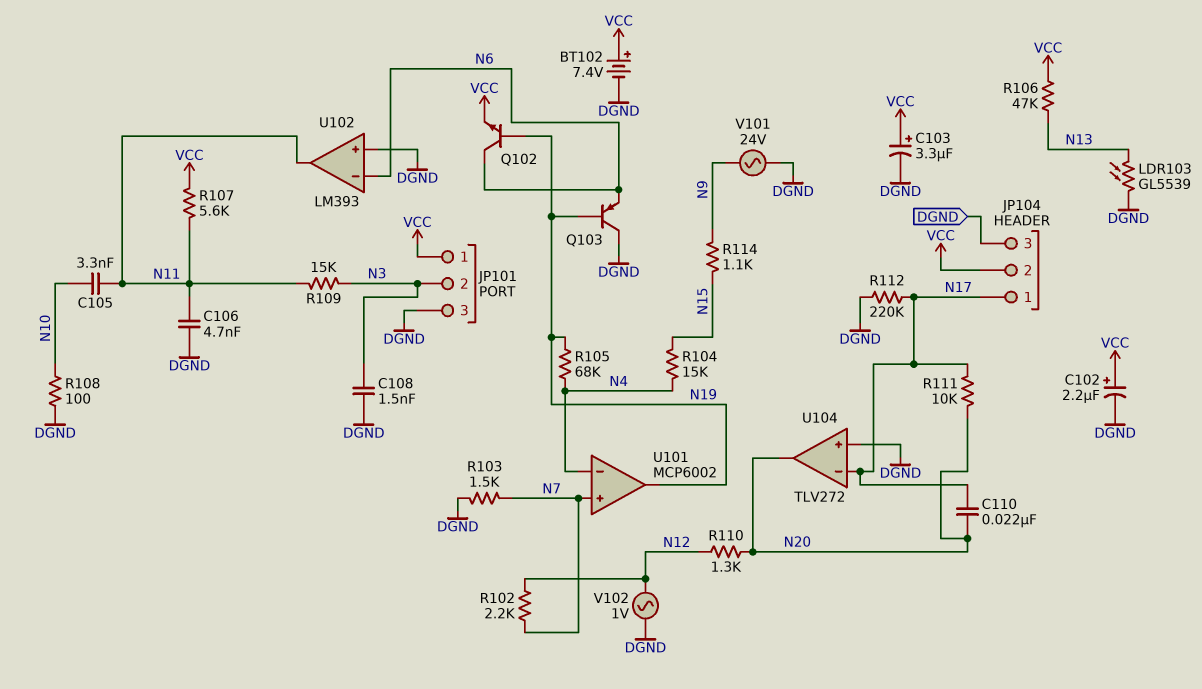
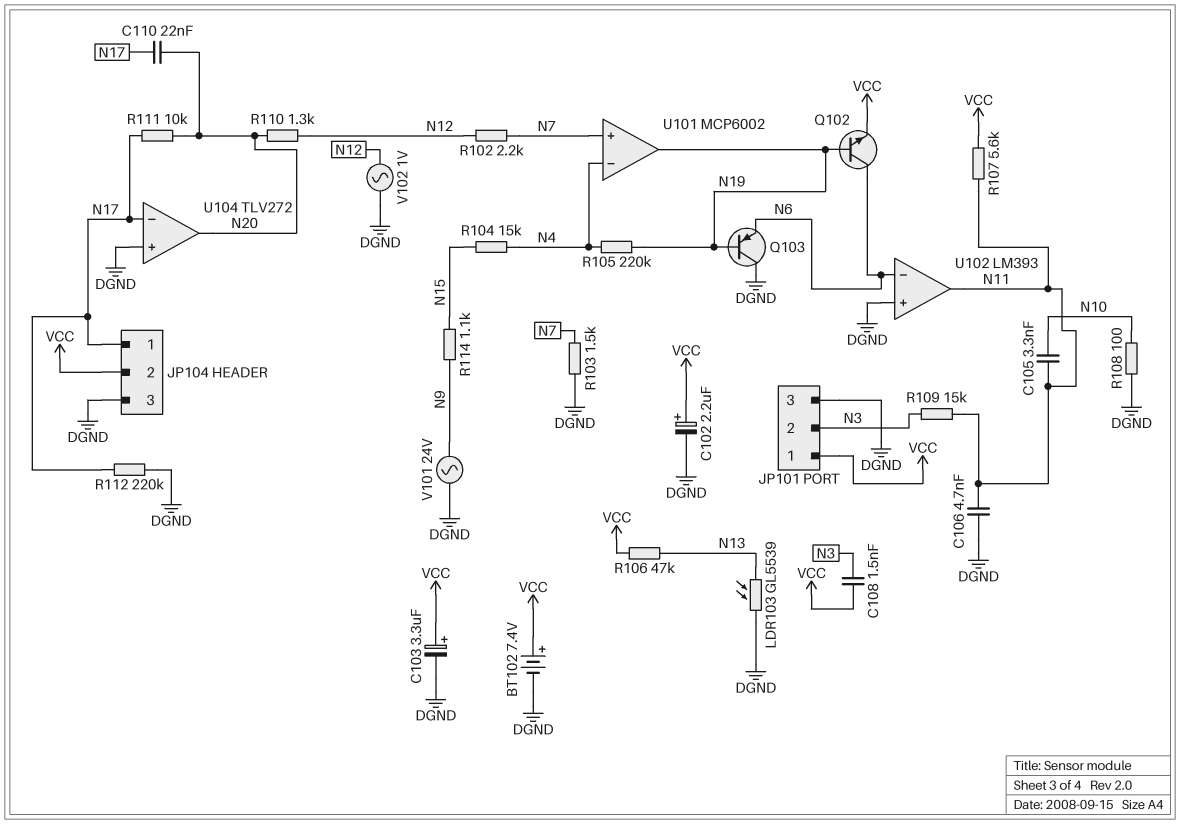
C108: 1.5nF (DGND, N3) -> 1.5nF (N3, VCC)
R105: 68k (N4, N19) -> 220k (N4, N19)

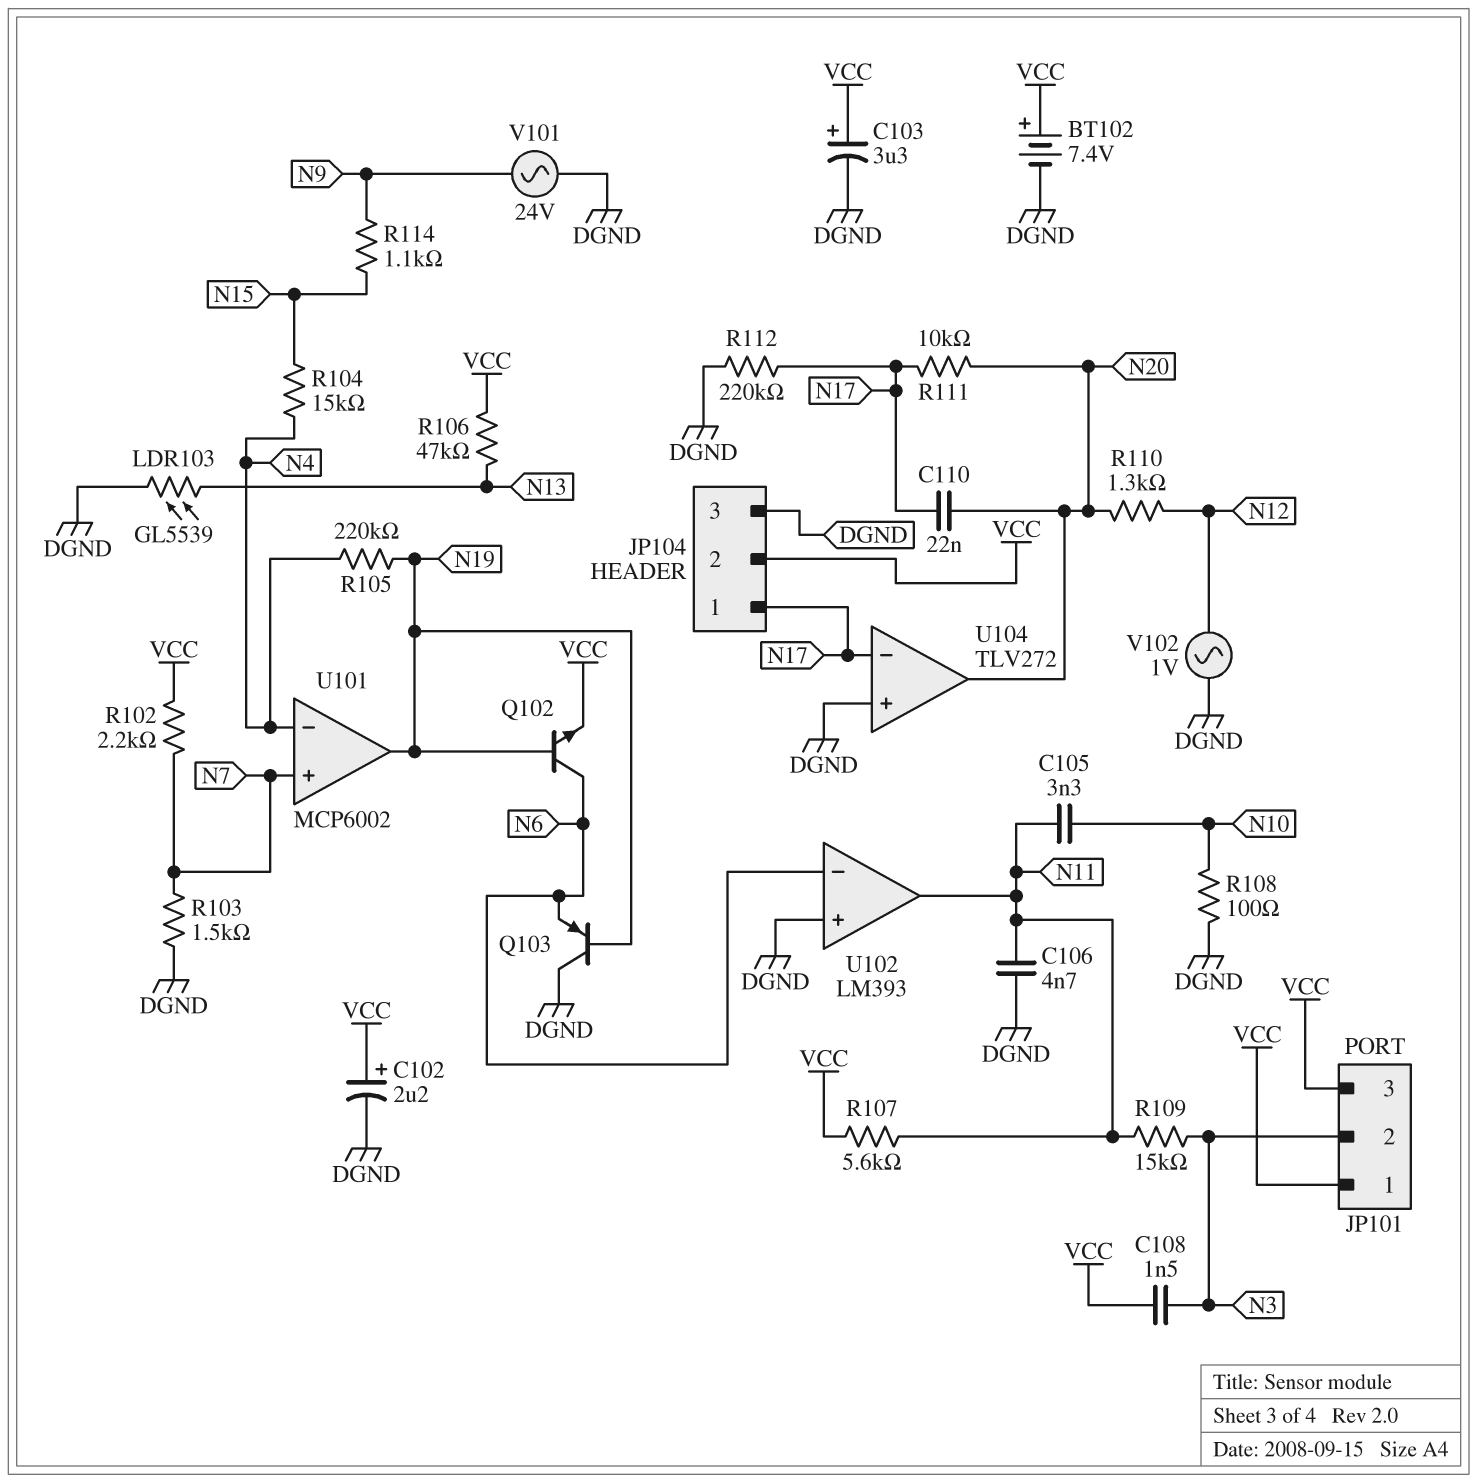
JP101 pin 3: DGND -> VCC
R102: 2.2k (N7, N12) -> 2.2k (N7, VCC)

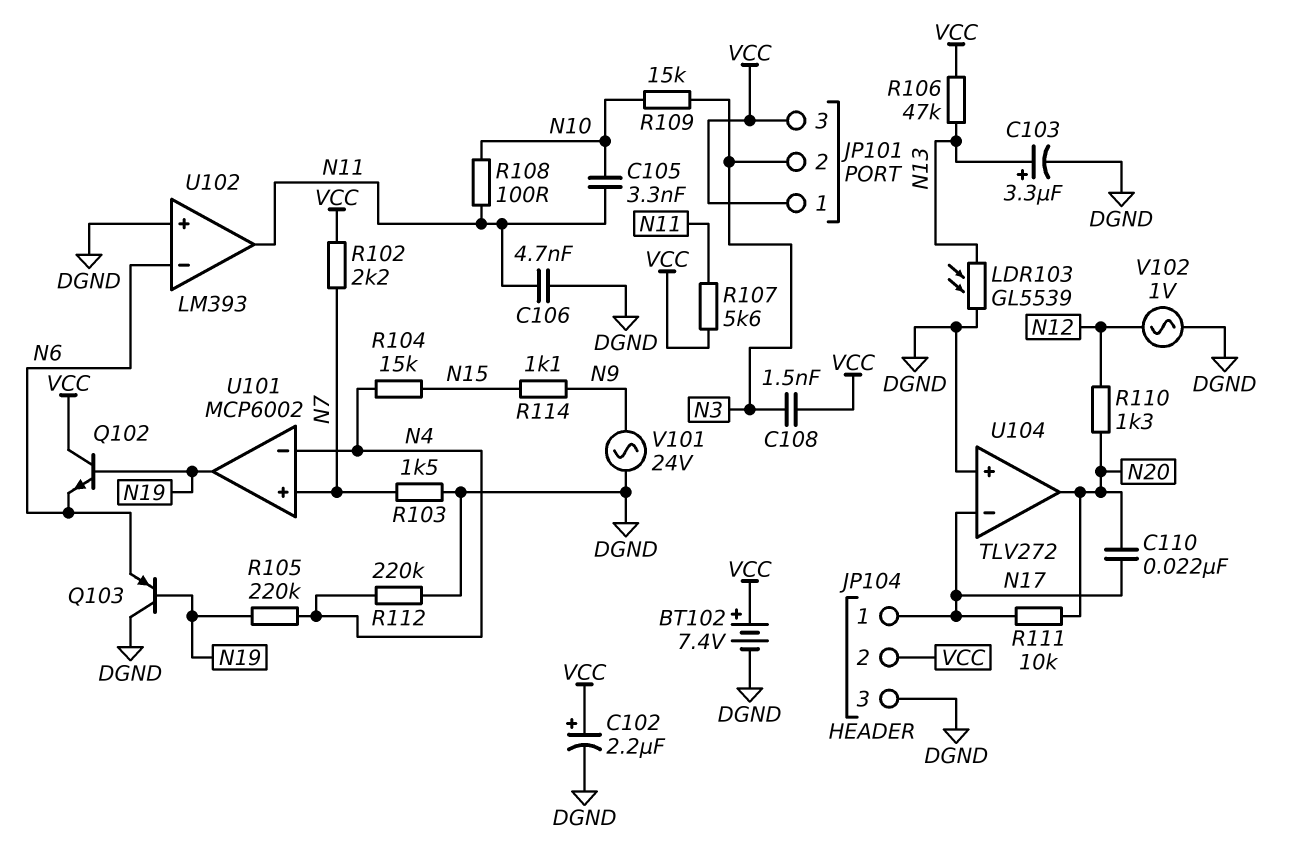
C103: 3.3uF (plus VCC, minus DGND) -> 3.3uF (plus N13, minus DGND)
Q102: NPN (B N19, C N6, E VCC) -> NPN (B N19, C VCC, E N6)
R108: 100 (DGND, N10) -> 100 (N10, N11)
R109: 15k (N3, N11) -> 15k (N3, N10)
R112: 220k (DGND, N17) -> 220k (DGND, N4)

